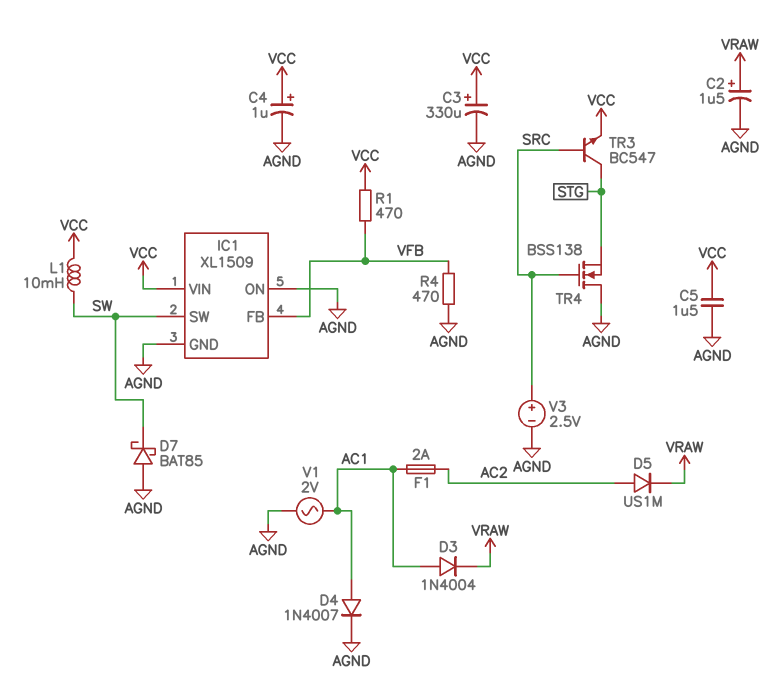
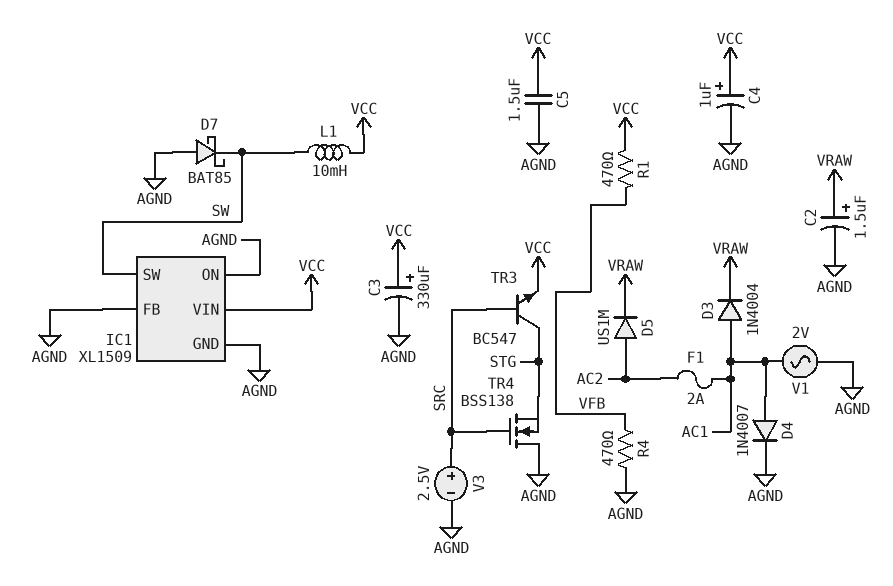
IC1 pin FB: VFB -> AGND

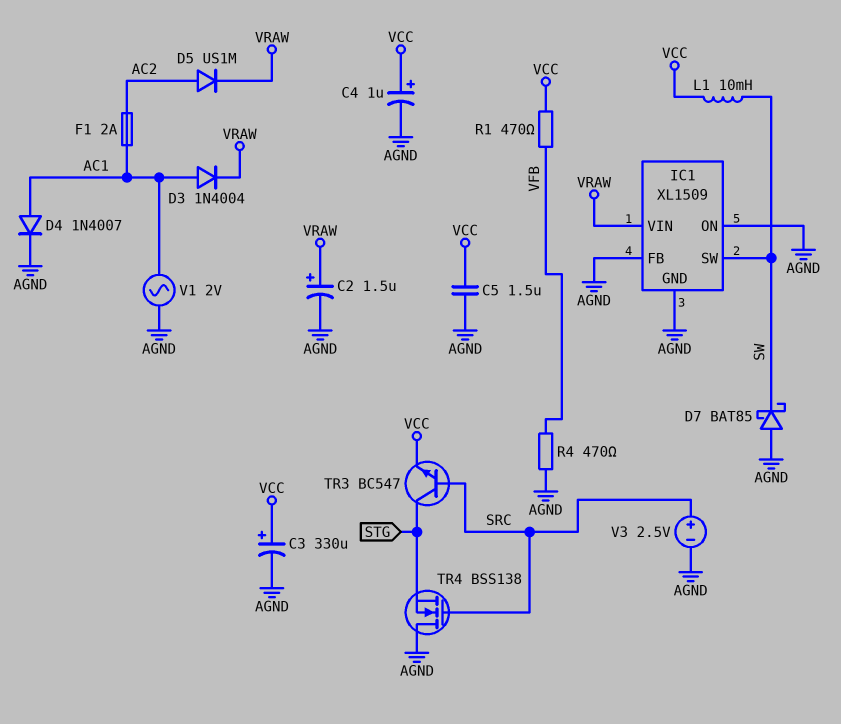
IC1 pin VIN: VCC -> VRAW

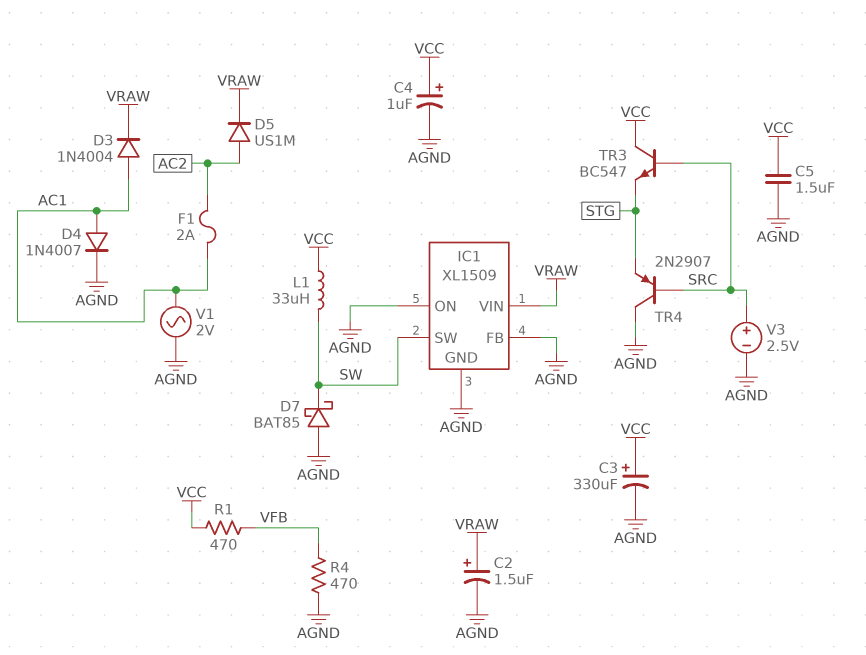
L1: 10mH (SW, VCC) -> 33uH (SW, VCC)
TR3: NPN BC547 (B SRC, C STG, E VCC) -> NPN BC547 (B SRC, C VCC, E STG)
TR4: NMOS BSS138 (G SRC, D AGND, S STG) -> PNP 2N2907 (B SRC, C AGND, E STG)

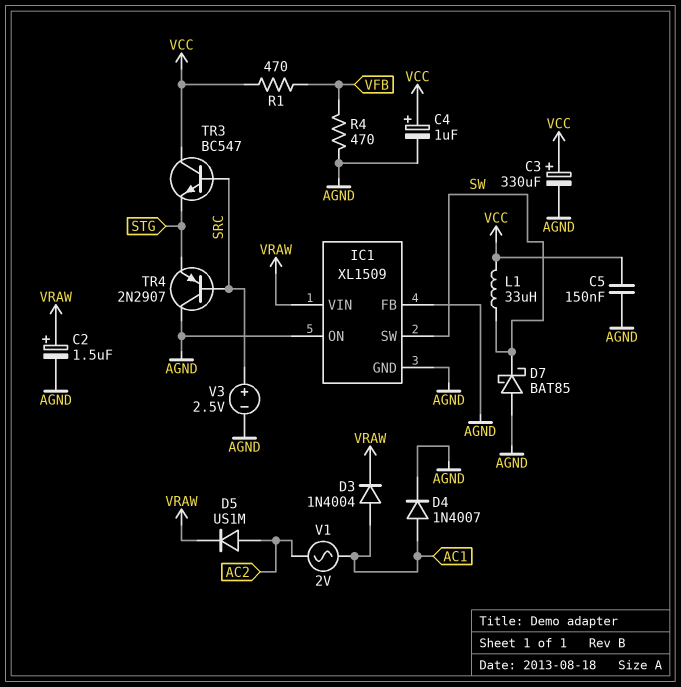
C5: 1.5uF (AGND, VCC) -> 150nF (AGND, VCC)
F1: 2A (AC1, AC2) -> none
V1: AC 2V (AC1, AGND) -> AC 2V (AC1, AC2)

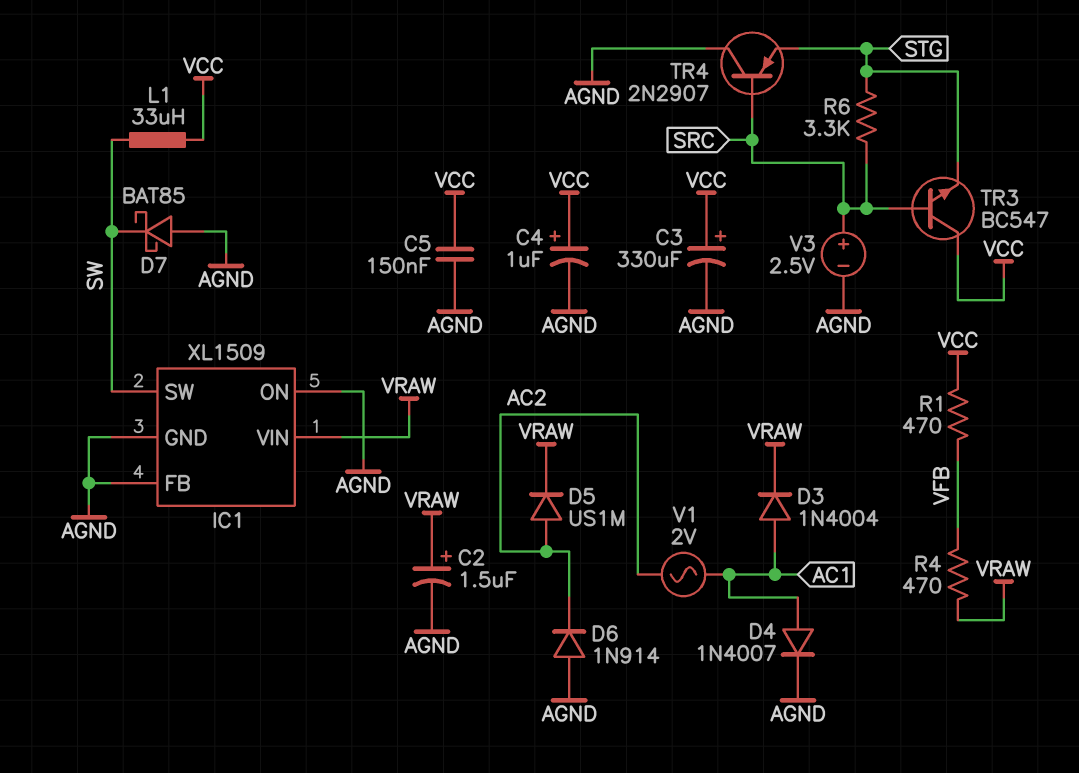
D6: none -> diode 1N914 (A AGND, K AC2)
R4: 470 (AGND, VFB) -> 470 (VFB, VRAW)
R6: none -> 3.3k (SRC, STG)

